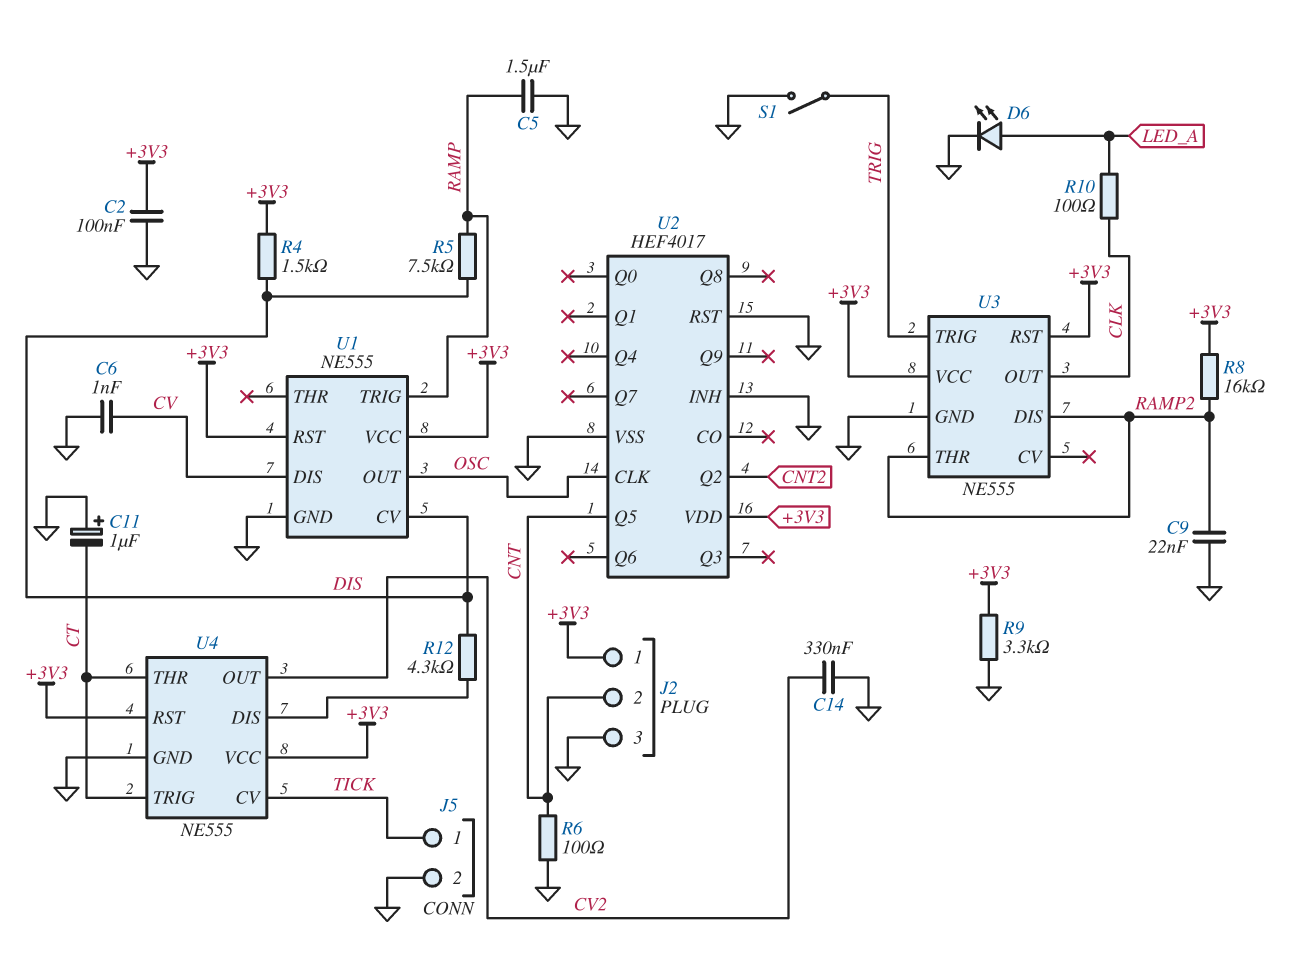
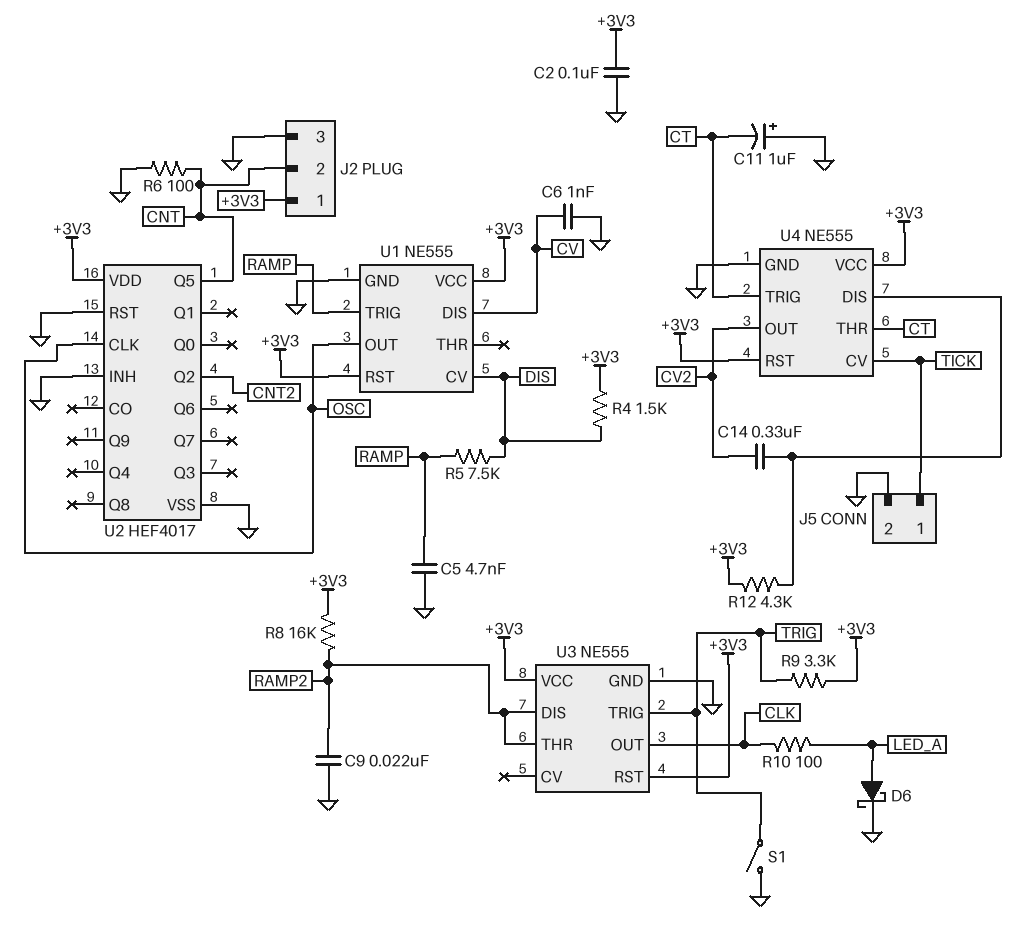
C5: 1.5uF (GND, RAMP) -> 4.7nF (GND, RAMP)
C14: 330nF (CV2, GND) -> 330nF (CV2, U4/DIS)
D6: LED (A LED_A, K GND) -> schottky (A LED_A, K GND)
R9: 3.3k (+3V3, GND) -> 3.3k (+3V3, TRIG)
R12: 4.3k (DIS, U4/DIS) -> 4.3k (+3V3, U4/DIS)

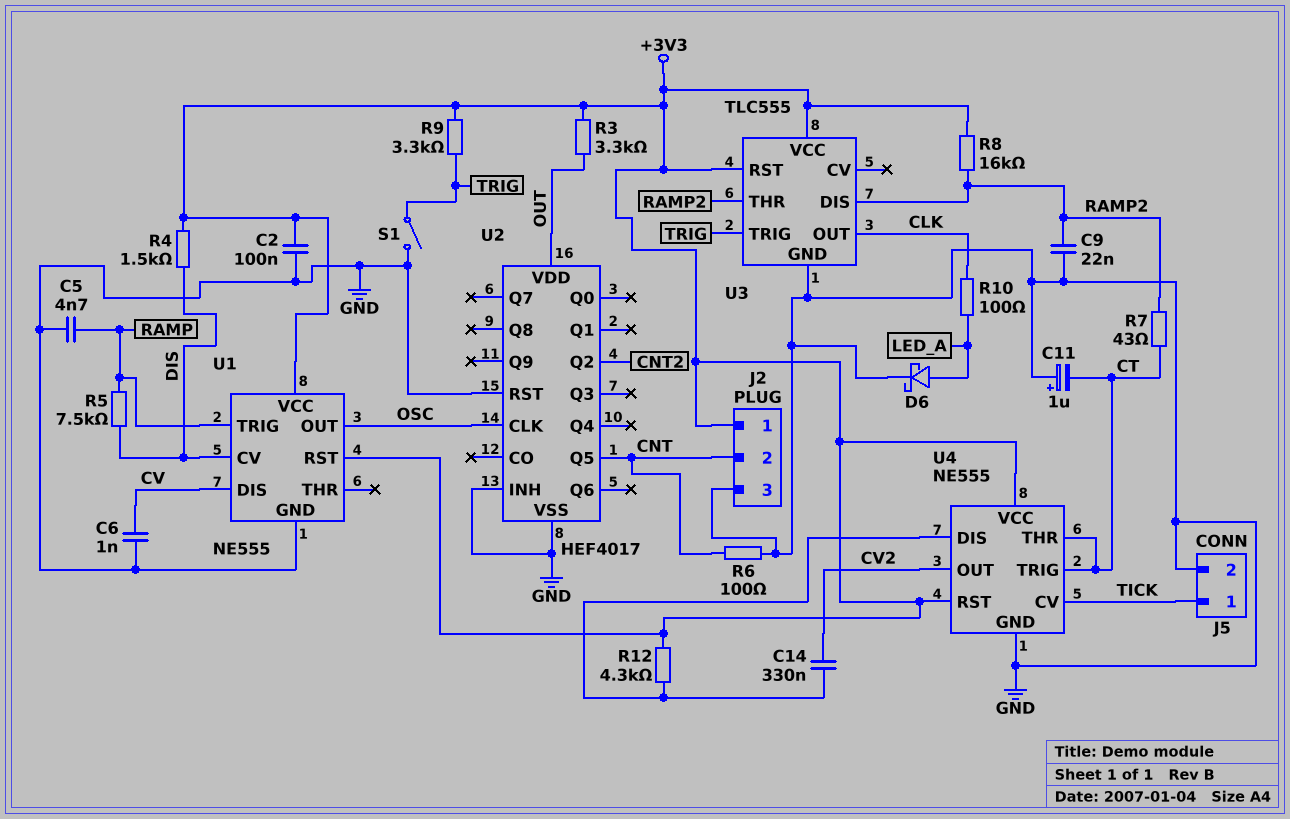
R3: none -> 3.3k (+3V3, OUT)
R7: none -> 43 (CT, RAMP2)
U2 pin VDD: +3V3 -> OUT
U3: NE555 -> TLC555

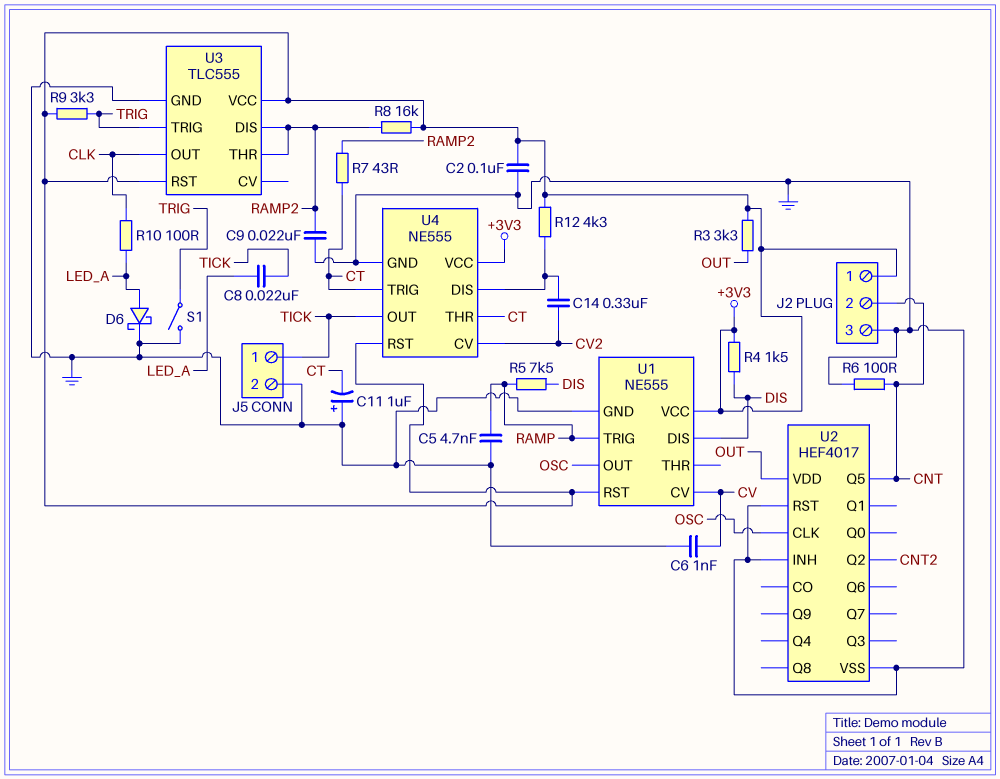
C8: none -> 22nF (LED_A, TICK)
U1 pin CV: DIS -> CV
U1 pin DIS: CV -> DIS
U4 pin CV: TICK -> CV2
U4 pin OUT: CV2 -> TICK

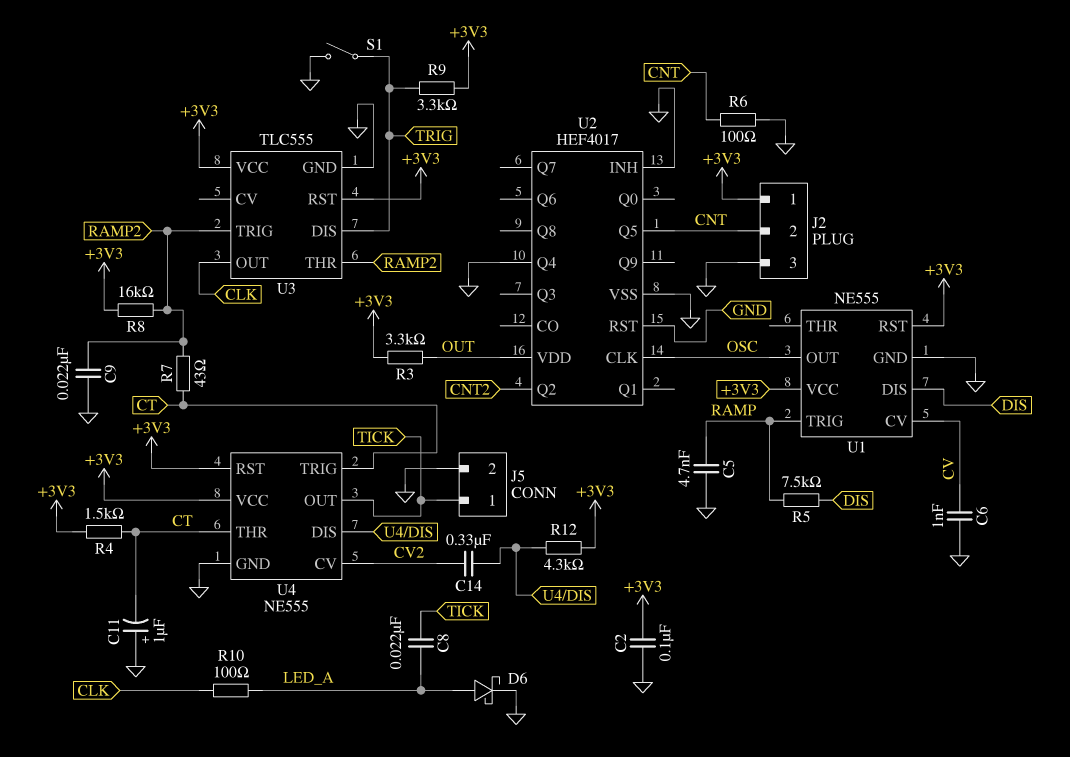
R4: 1.5k (+3V3, DIS) -> 1.5k (+3V3, CT)
U2 pin Q4: none -> GND
U3 pin DIS: RAMP2 -> TRIG
U3 pin TRIG: TRIG -> RAMP2

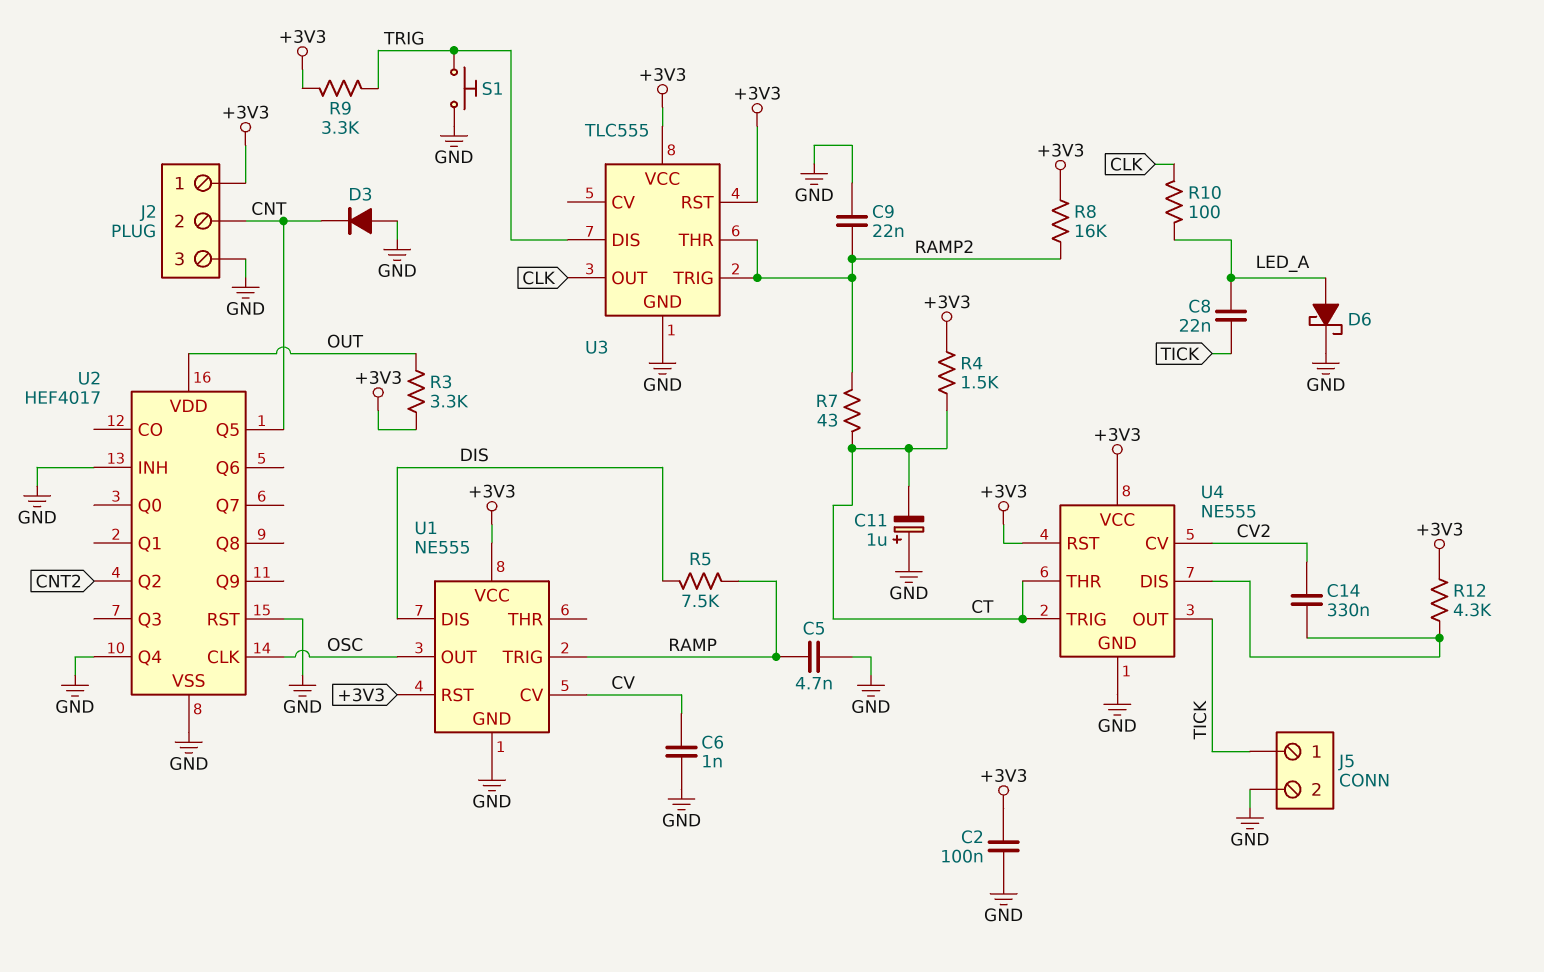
D3: none -> diode (A GND, K CNT)
R6: 100 (CNT, GND) -> none
S1: switch (GND, TRIG) -> button (GND, TRIG)

